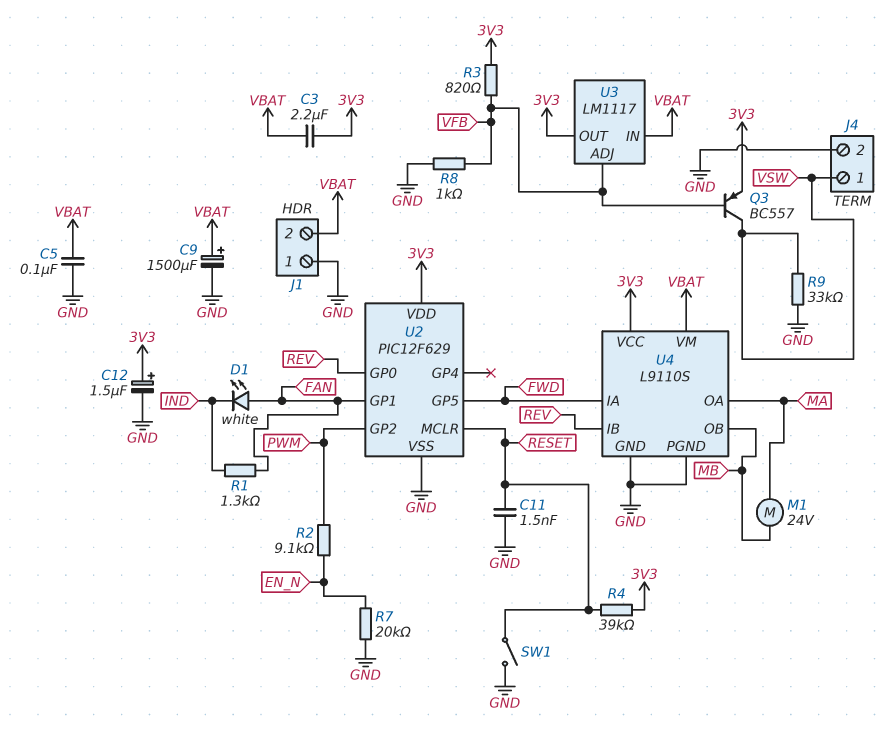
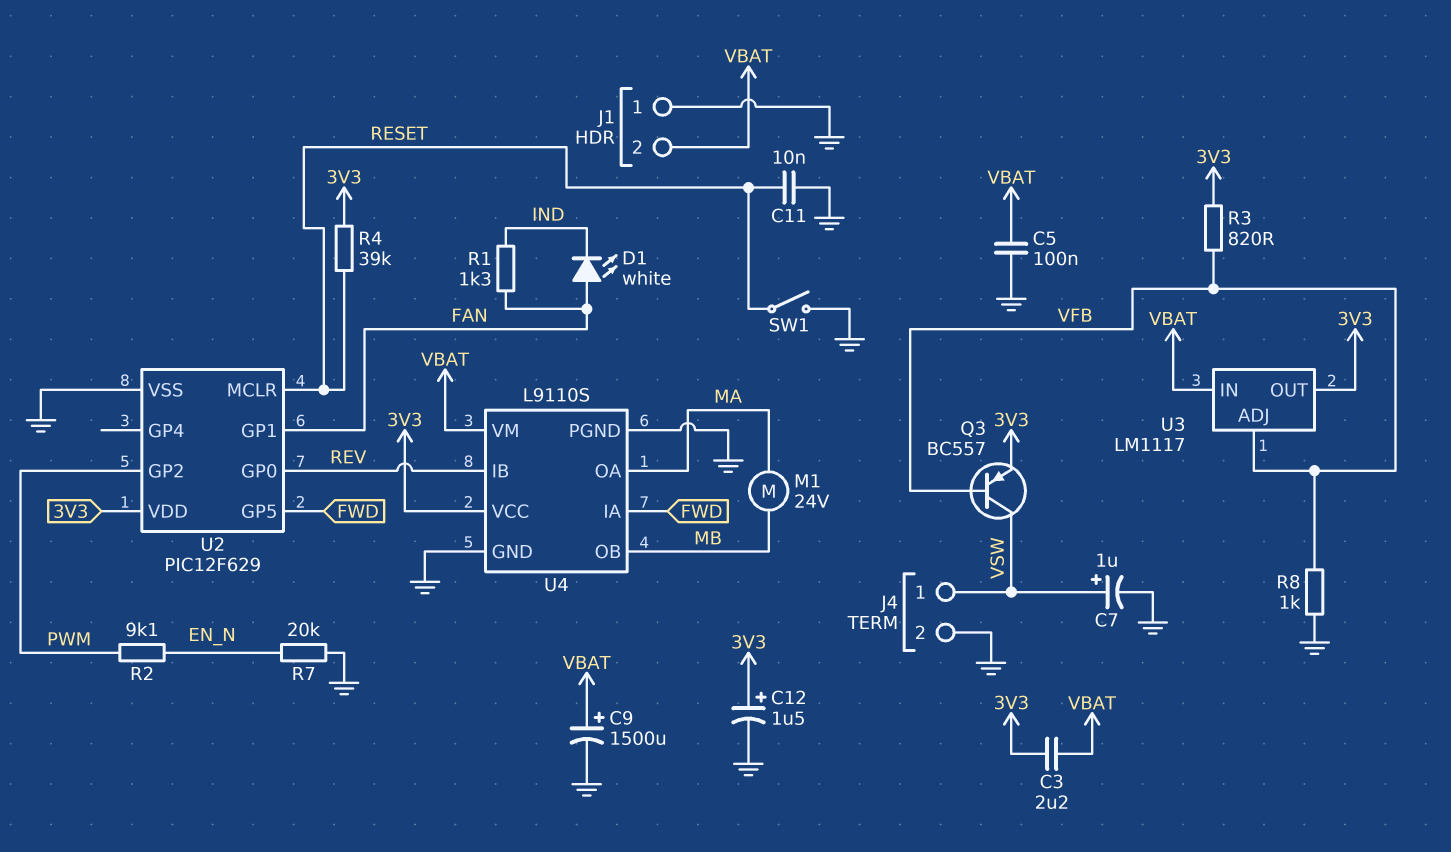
C7: none -> 1uF (plus VSW, minus GND)
C11: 1.5nF (GND, RESET) -> 10nF (GND, RESET)
R9: 33k (GND, VSW) -> none

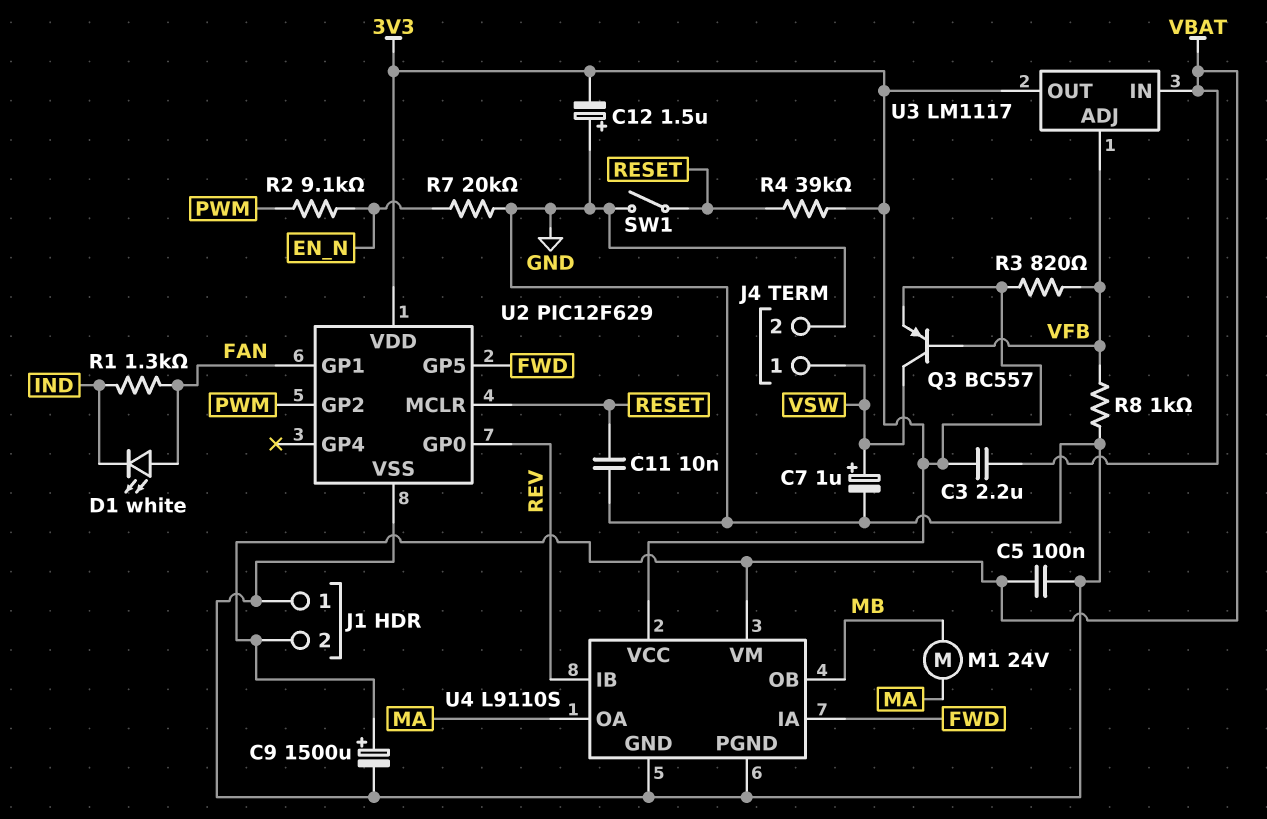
C12: 1.5uF (plus 3V3, minus GND) -> 1.5uF (plus GND, minus 3V3)

